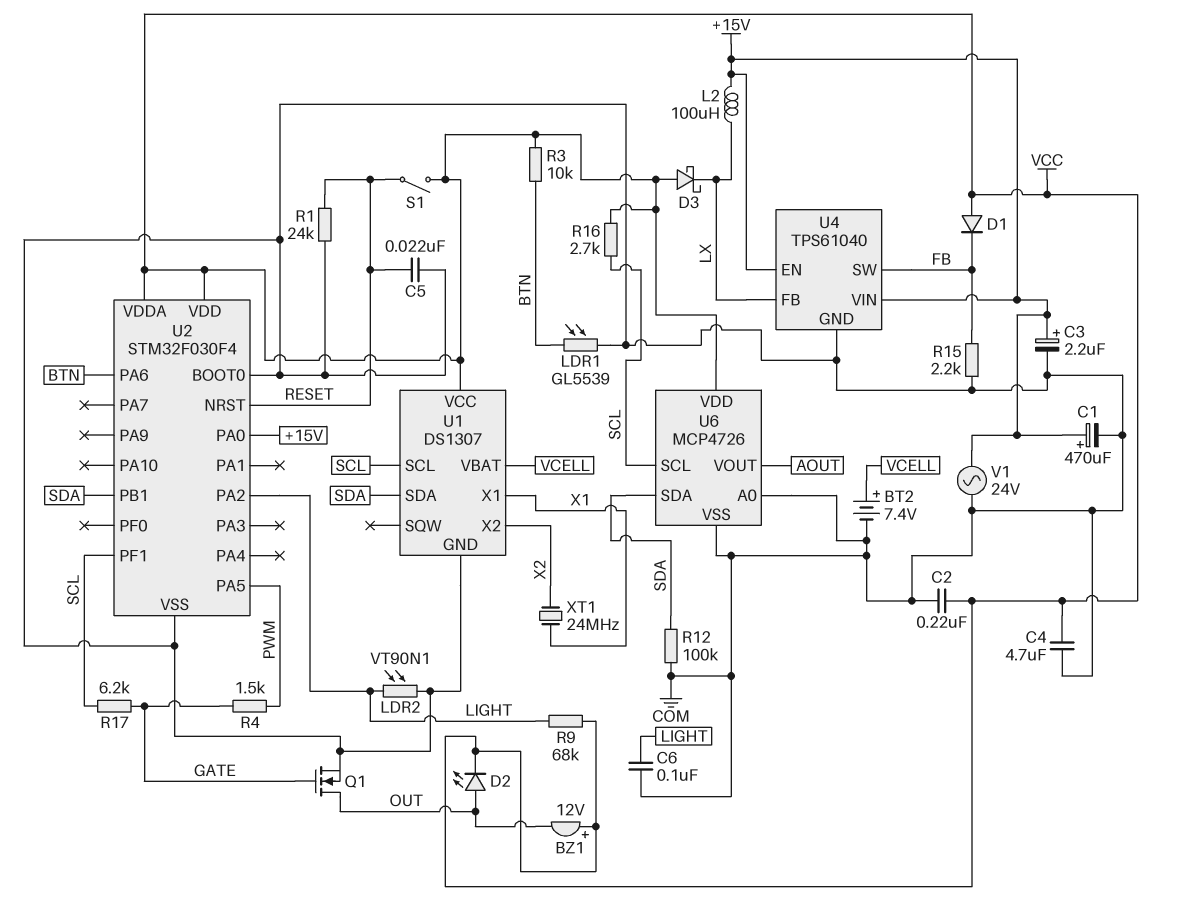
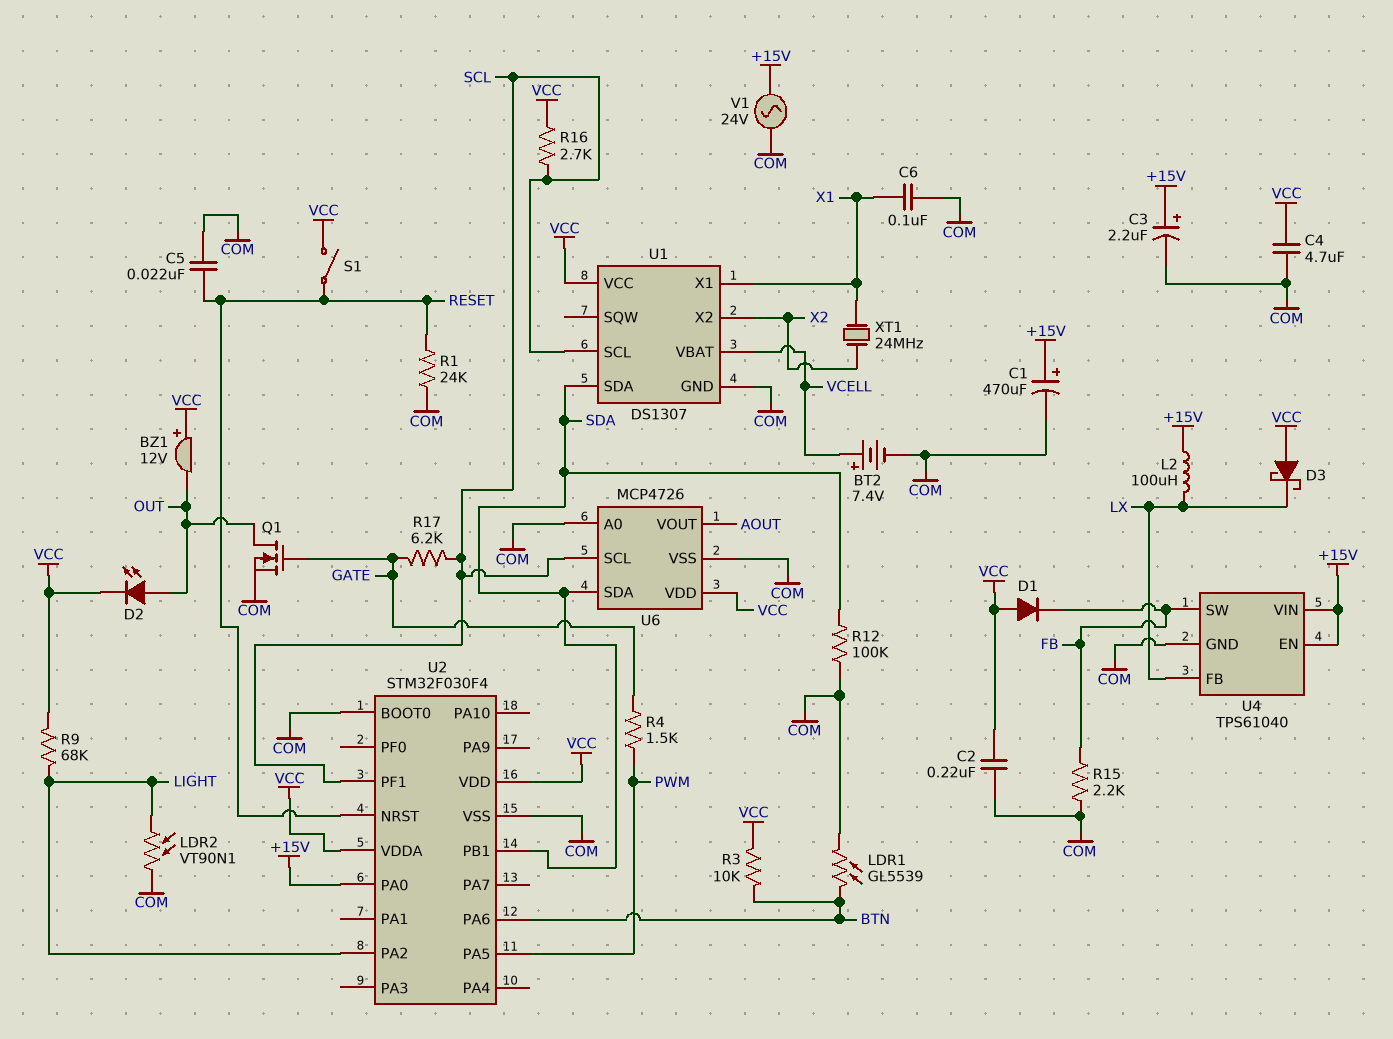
C6: 100nF (COM, LIGHT) -> 100nF (COM, X1)

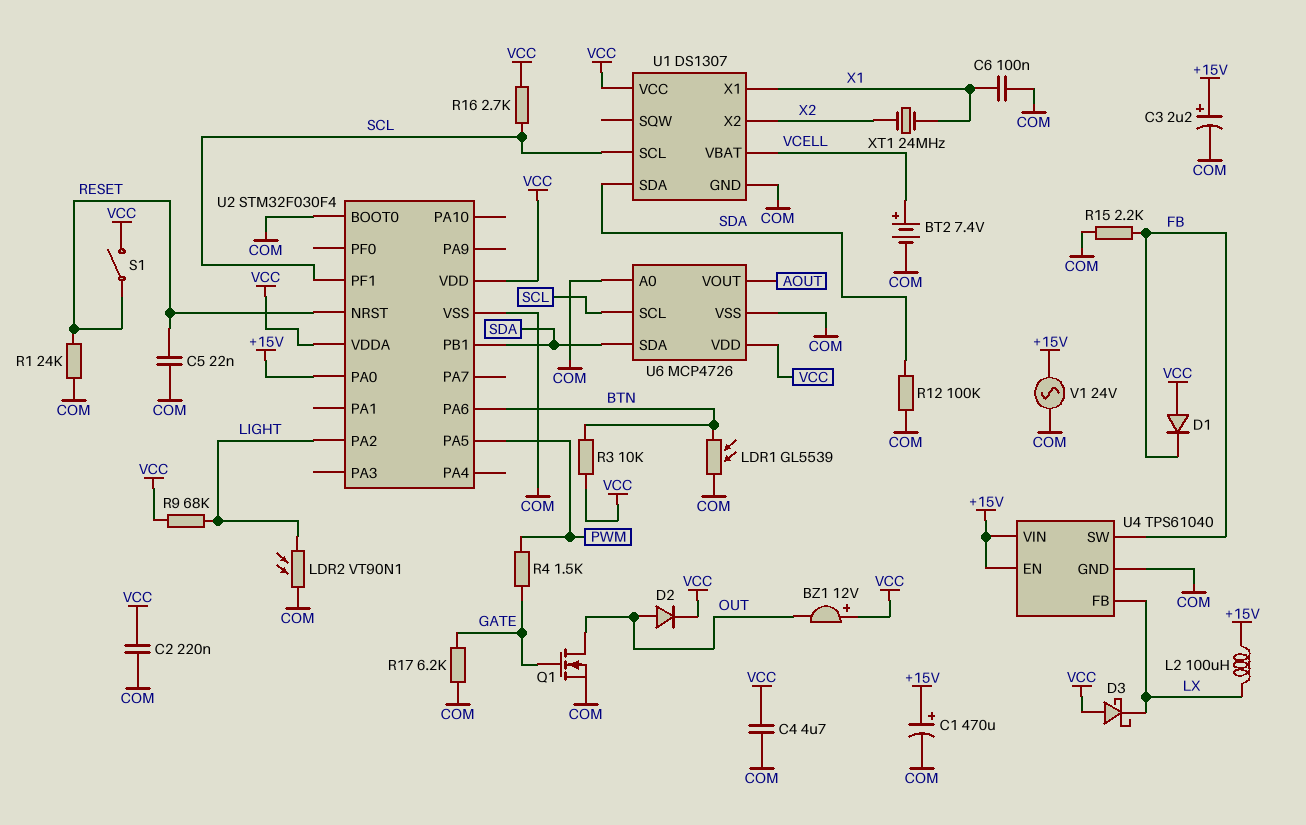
D2: LED (A OUT, K VCC) -> diode (A OUT, K VCC)
R17: 6.2k (GATE, SCL) -> 6.2k (COM, GATE)

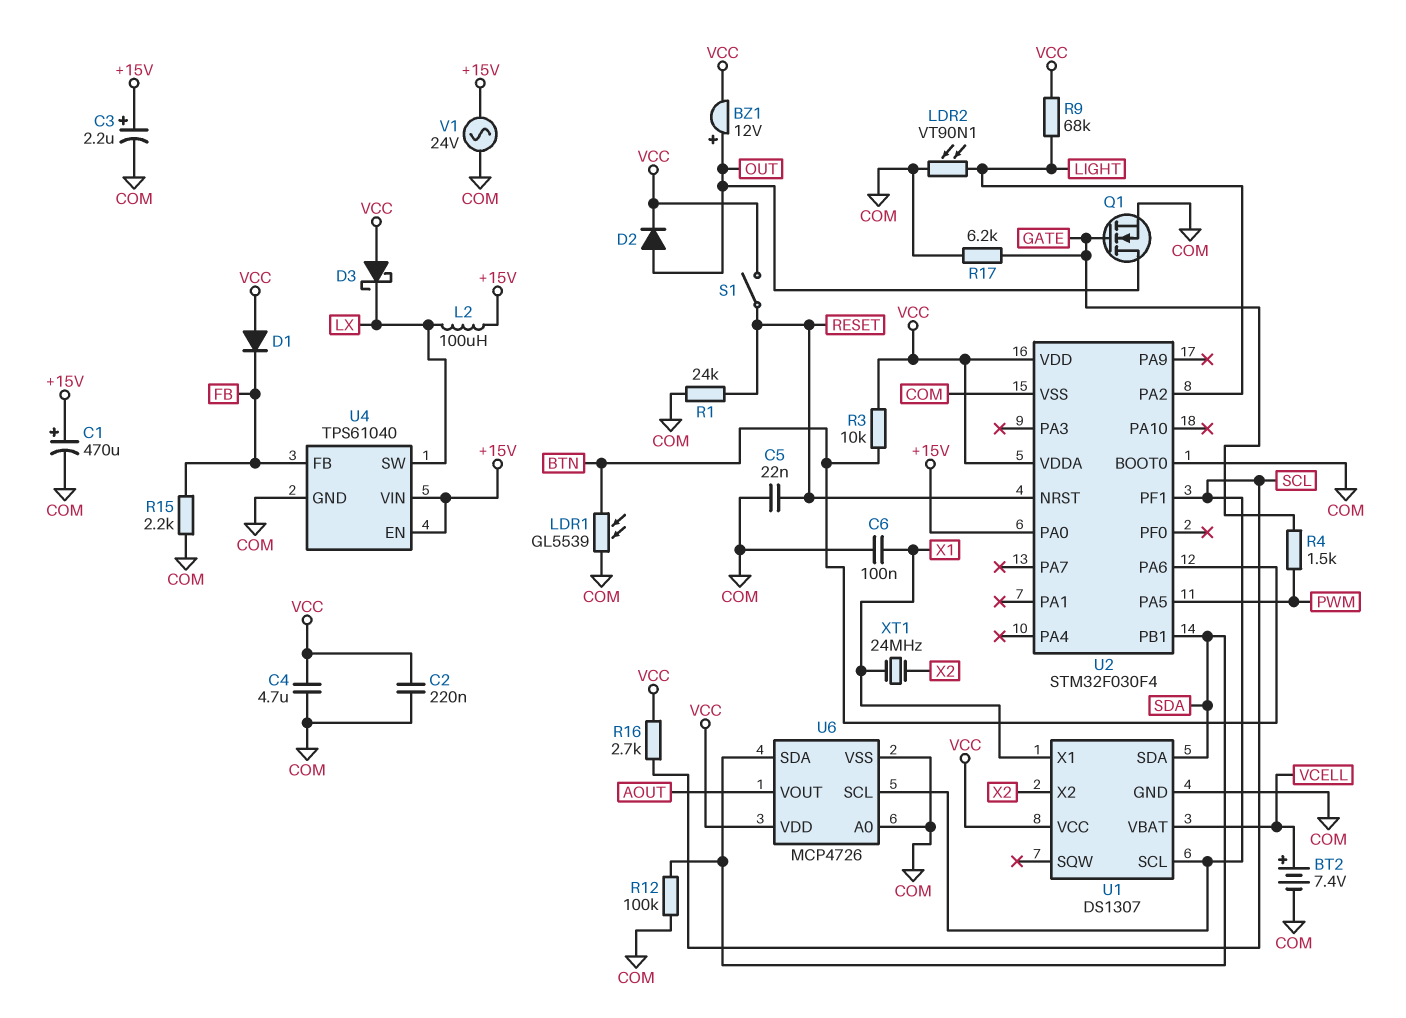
BZ1: buzzer 12V (plus VCC, minus OUT) -> buzzer 12V (plus OUT, minus VCC)
U4 pin FB: LX -> FB
U4 pin SW: FB -> LX

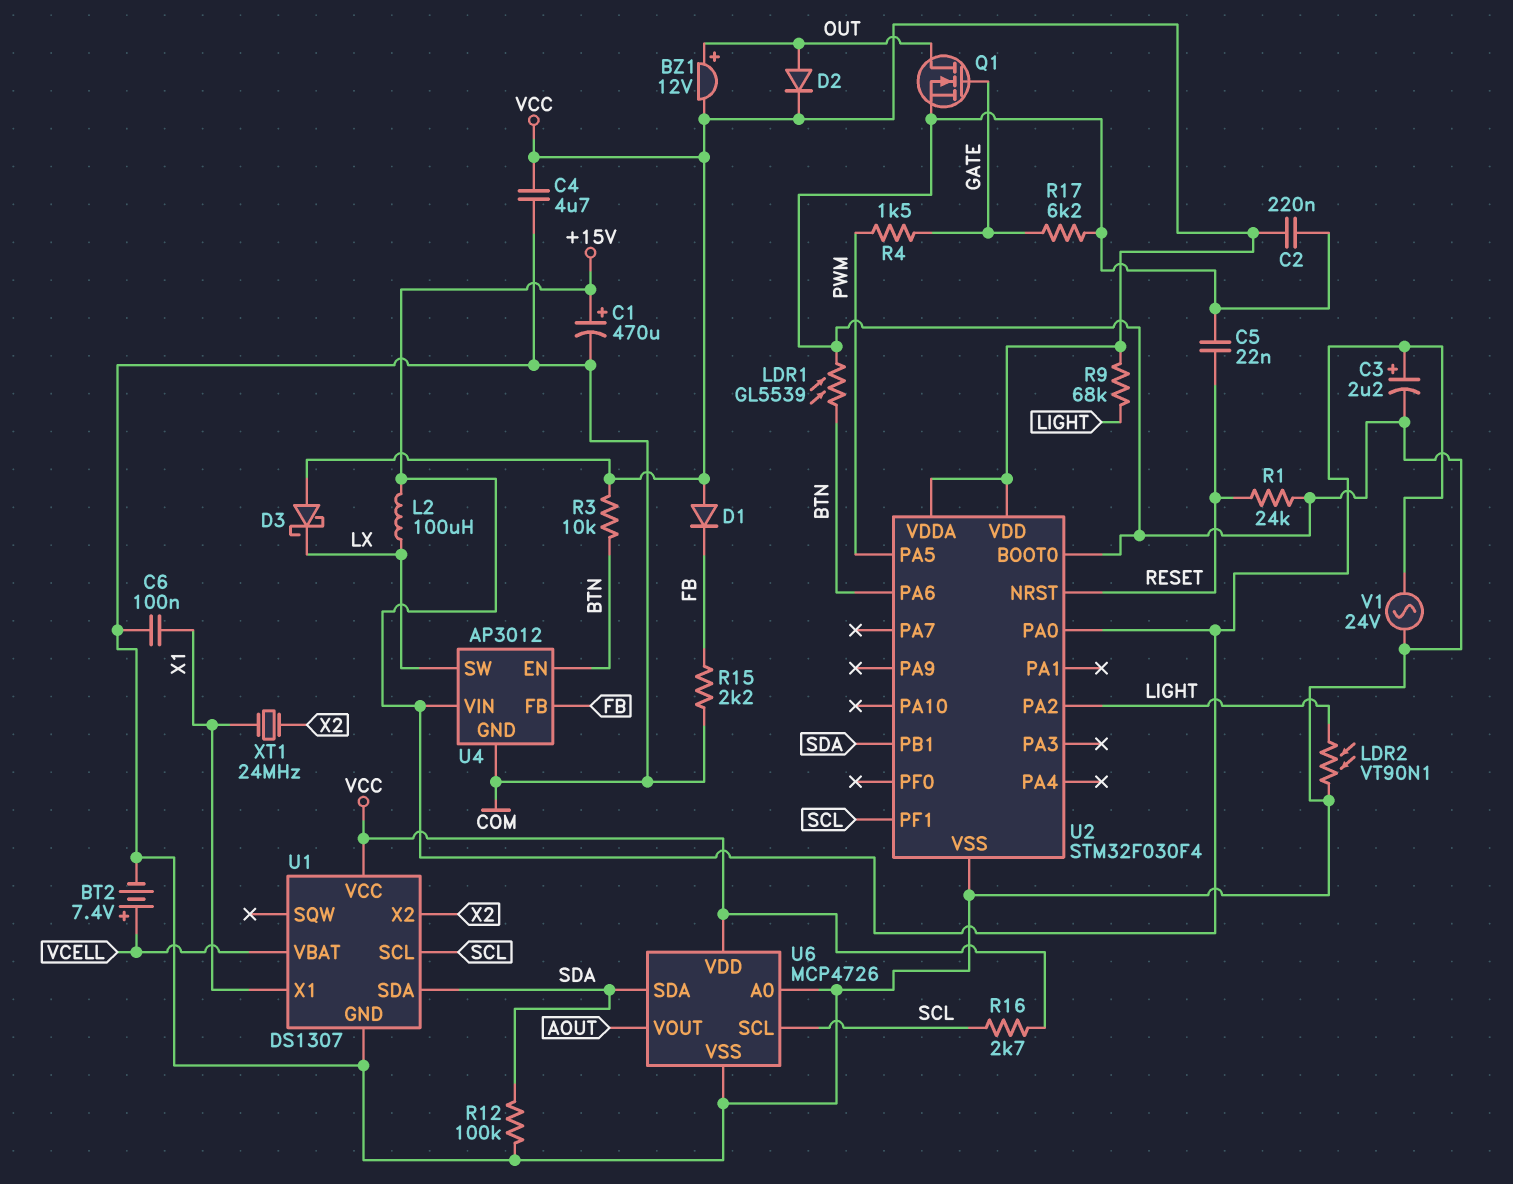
S1: switch (RESET, VCC) -> none
U4: TPS61040 -> AP3012
U4 pin EN: +15V -> BTN

